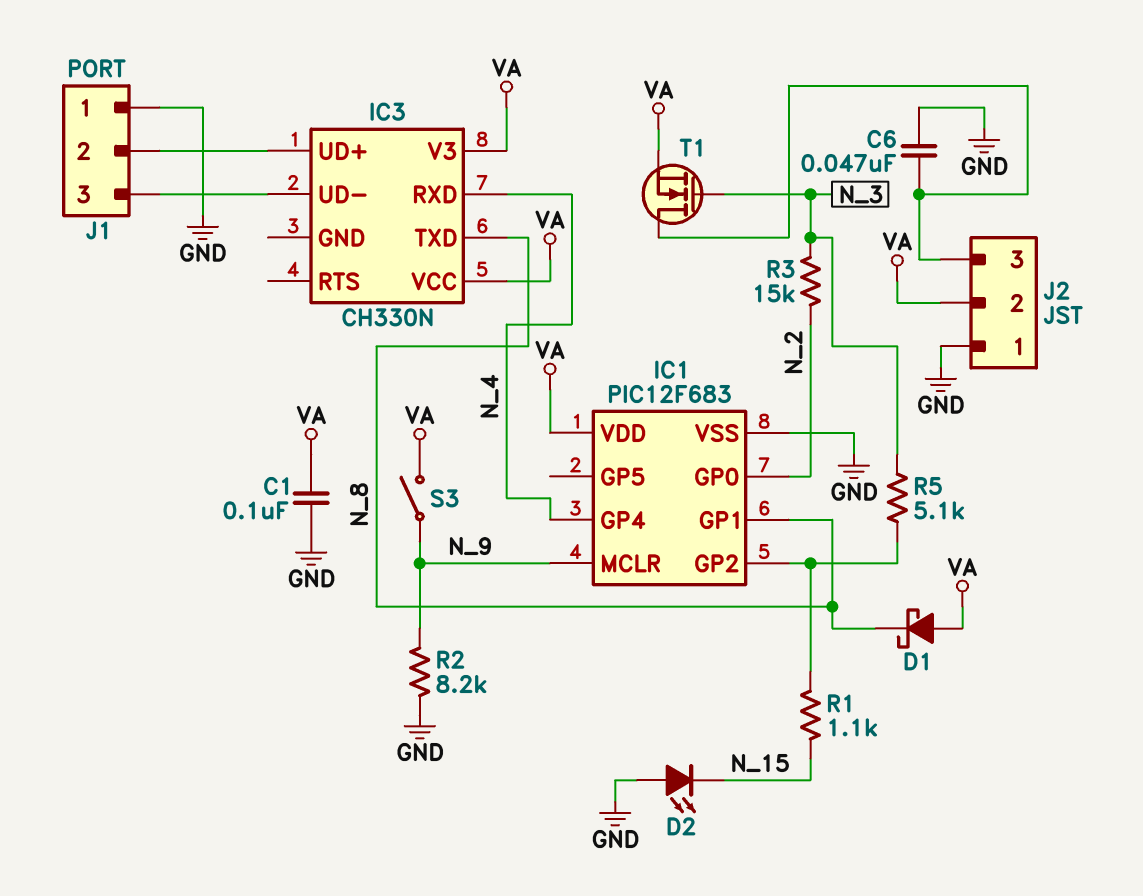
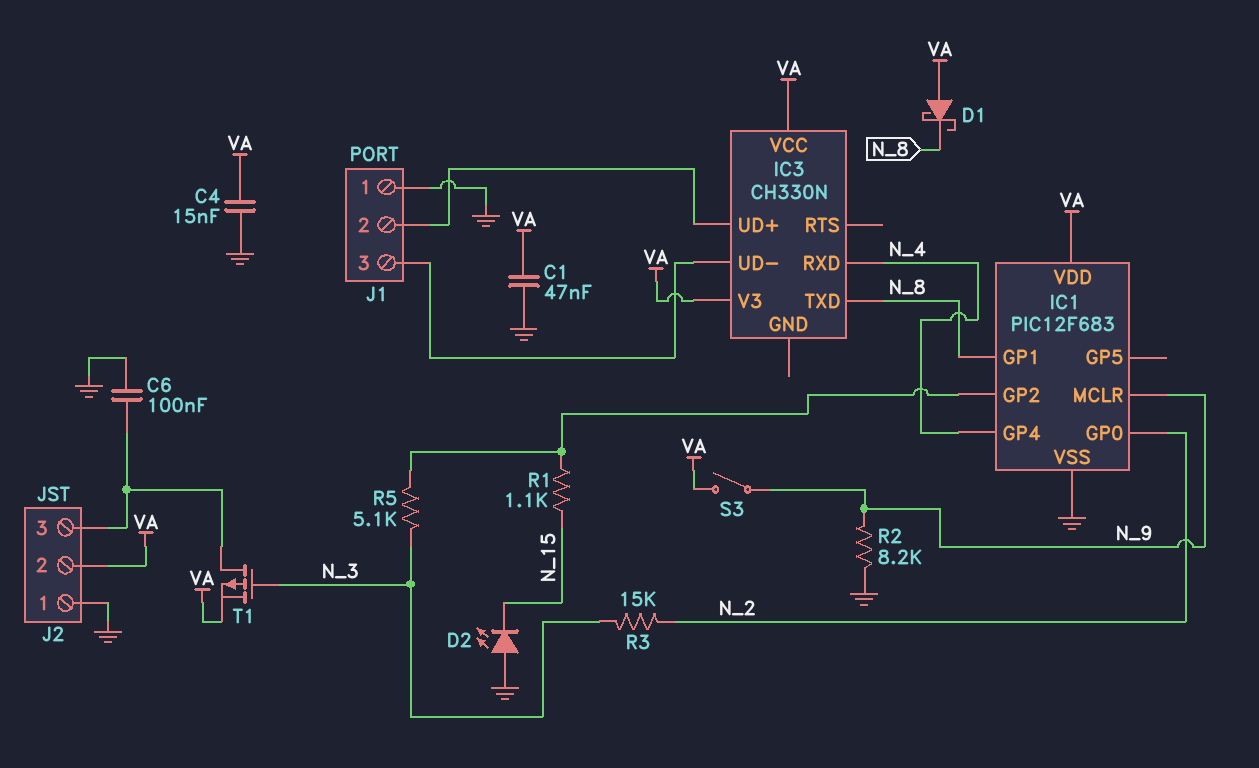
C1: 100nF (GND, VA) -> 47nF (GND, VA)
C4: none -> 15nF (GND, VA)
C6: 47nF (GND, J2/3) -> 100nF (GND, J2/3)
T1: NMOS (G N_3, D J2/3, S VA) -> PMOS (G N_3, D J2/3, S VA)

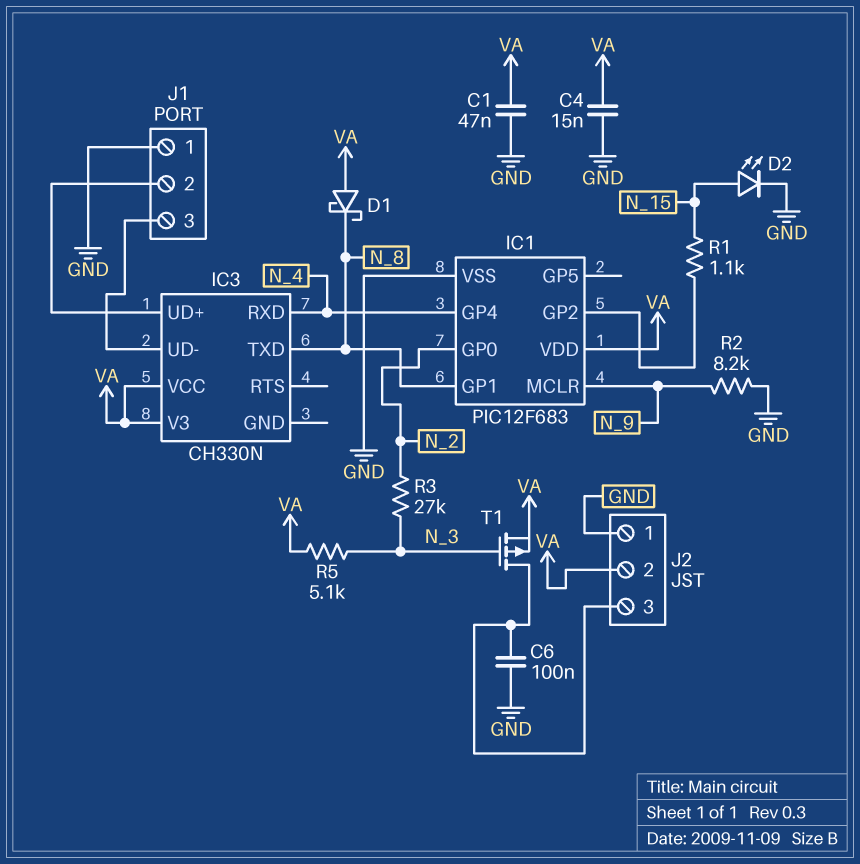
D2: LED (A GND, K N_15) -> LED (A N_15, K GND)
R3: 15k (N_2, N_3) -> 27k (N_2, N_3)
R5: 5.1k (IC1/GP2, N_3) -> 5.1k (N_3, VA)
S3: switch (N_9, VA) -> none

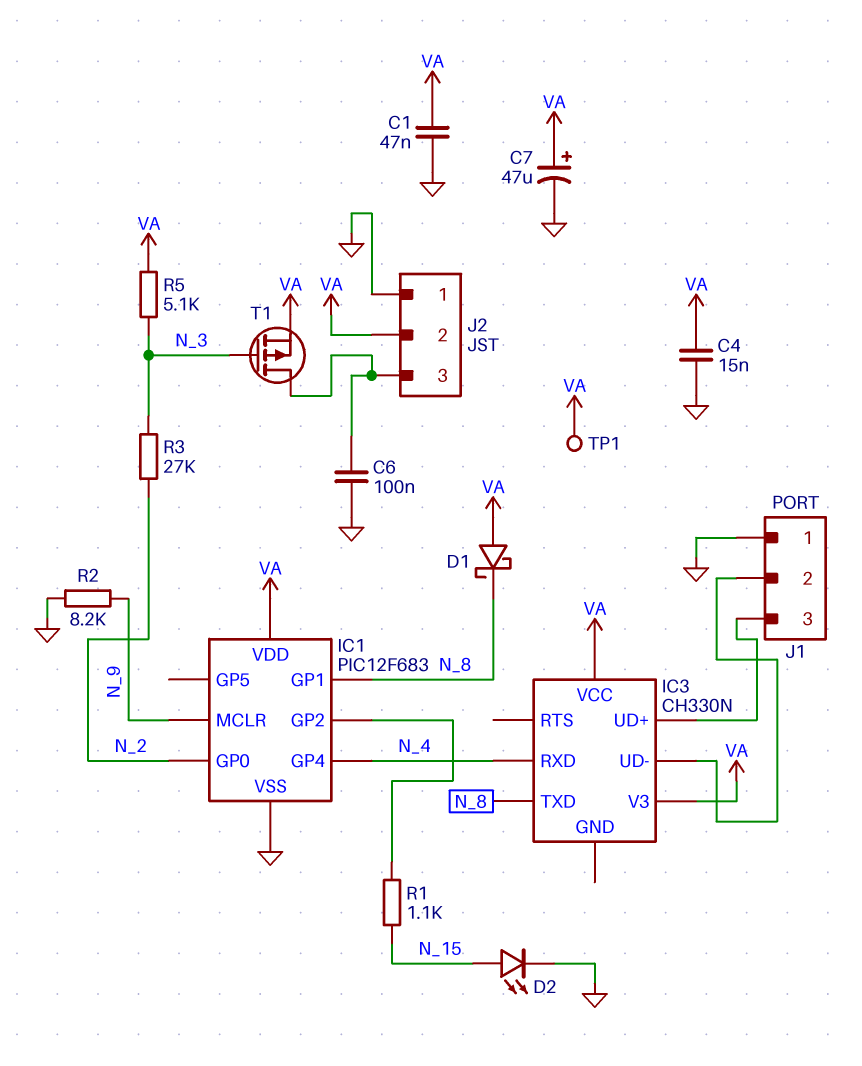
C7: none -> 47uF (plus VA, minus GND)
J1 pin 2: IC3/UD+ -> IC3/UD-
J1 pin 3: IC3/UD- -> IC3/UD+
TP1: none -> test point (VA)

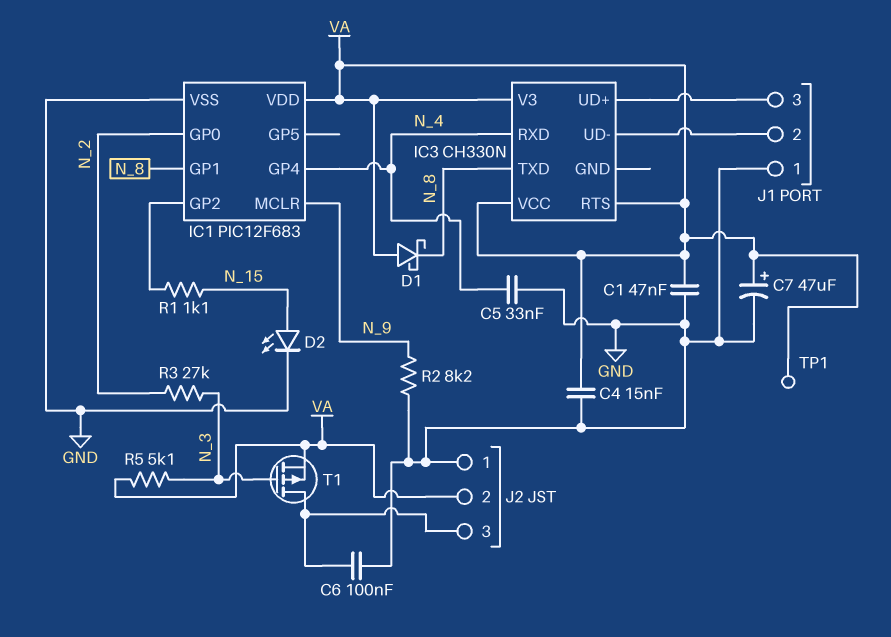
C5: none -> 33nF (GND, N_4)
IC3 pin RTS: none -> VA

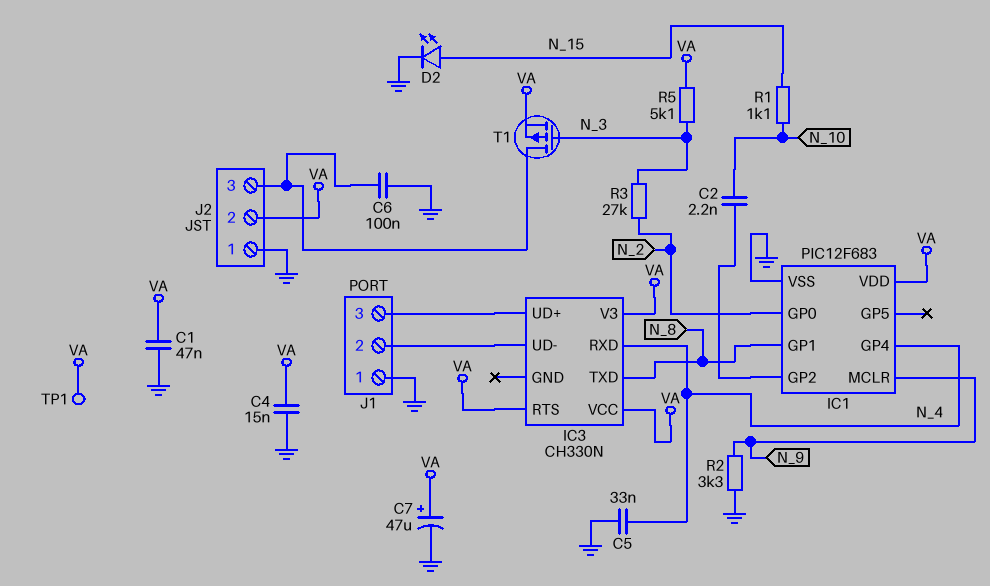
C2: none -> 2.2nF (IC1/GP2, N_10)
D1: schottky (A VA, K N_8) -> none
R1: 1.1k (IC1/GP2, N_15) -> 1.1k (N_10, N_15)
R2: 8.2k (GND, N_9) -> 3.3k (GND, N_9)

